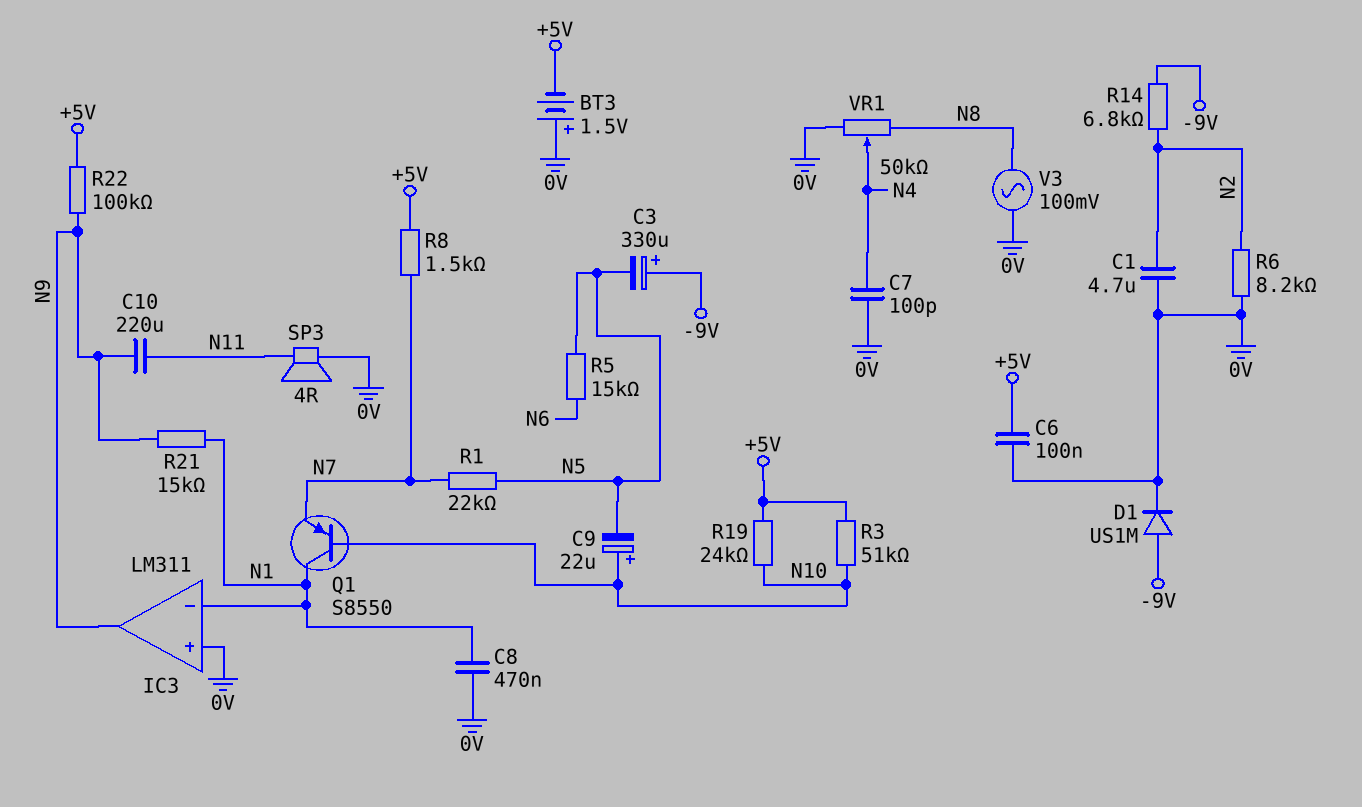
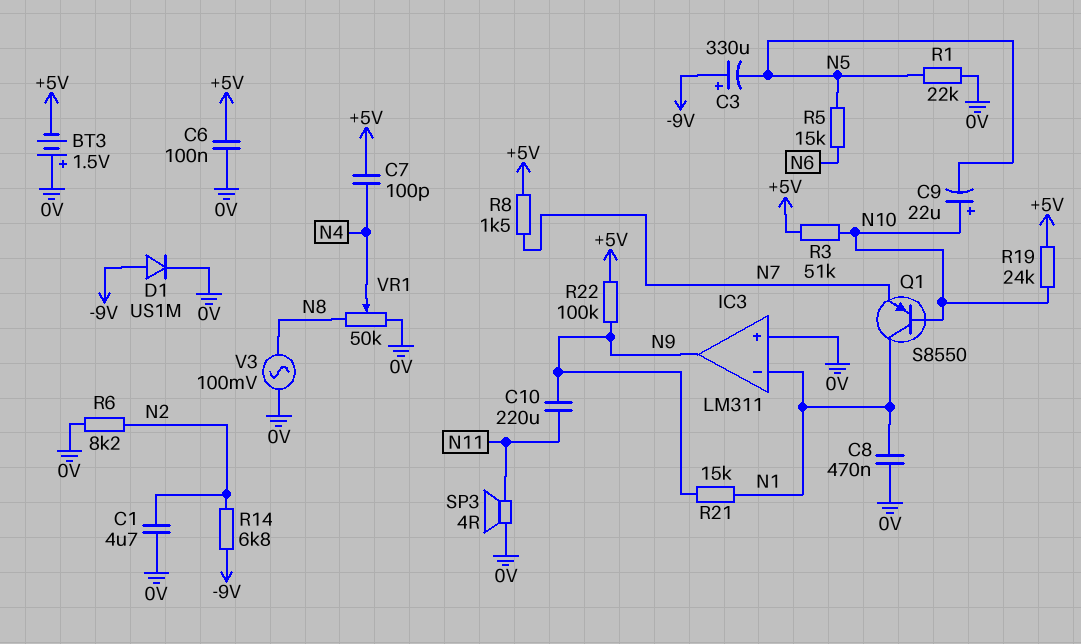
C7: 100pF (0V, N4) -> 100pF (+5V, N4)
R1: 22k (N5, N7) -> 22k (0V, N5)

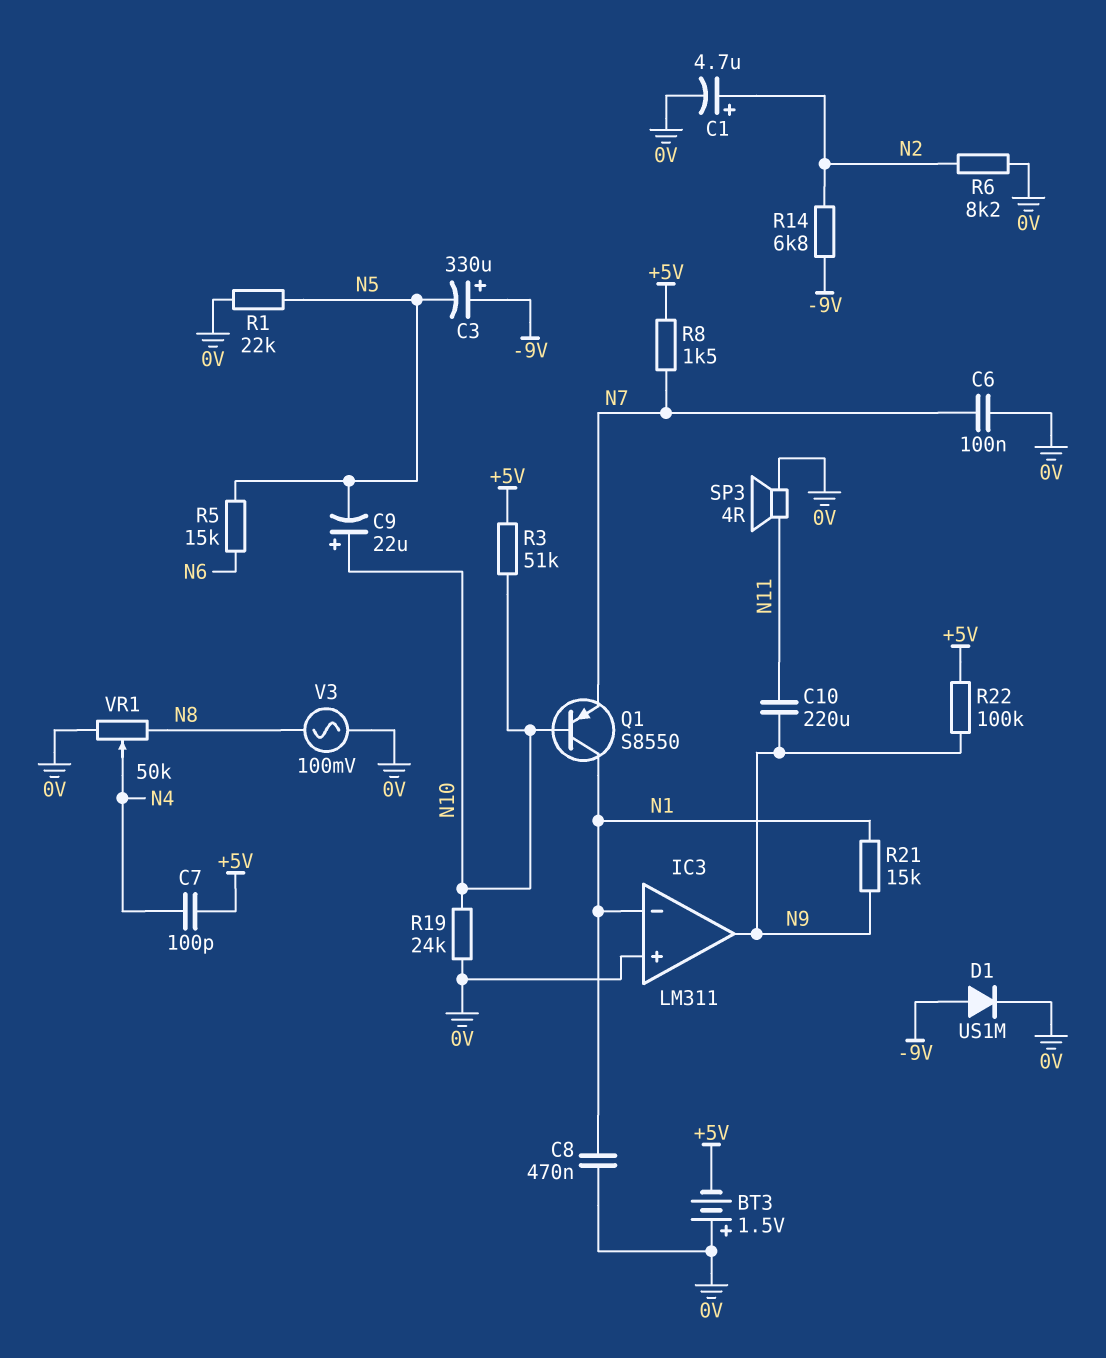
C1: 4.7uF (0V, N2) -> 4.7uF (plus N2, minus 0V)
C6: 100nF (+5V, 0V) -> 100nF (0V, N7)
R19: 24k (+5V, N10) -> 24k (0V, N10)

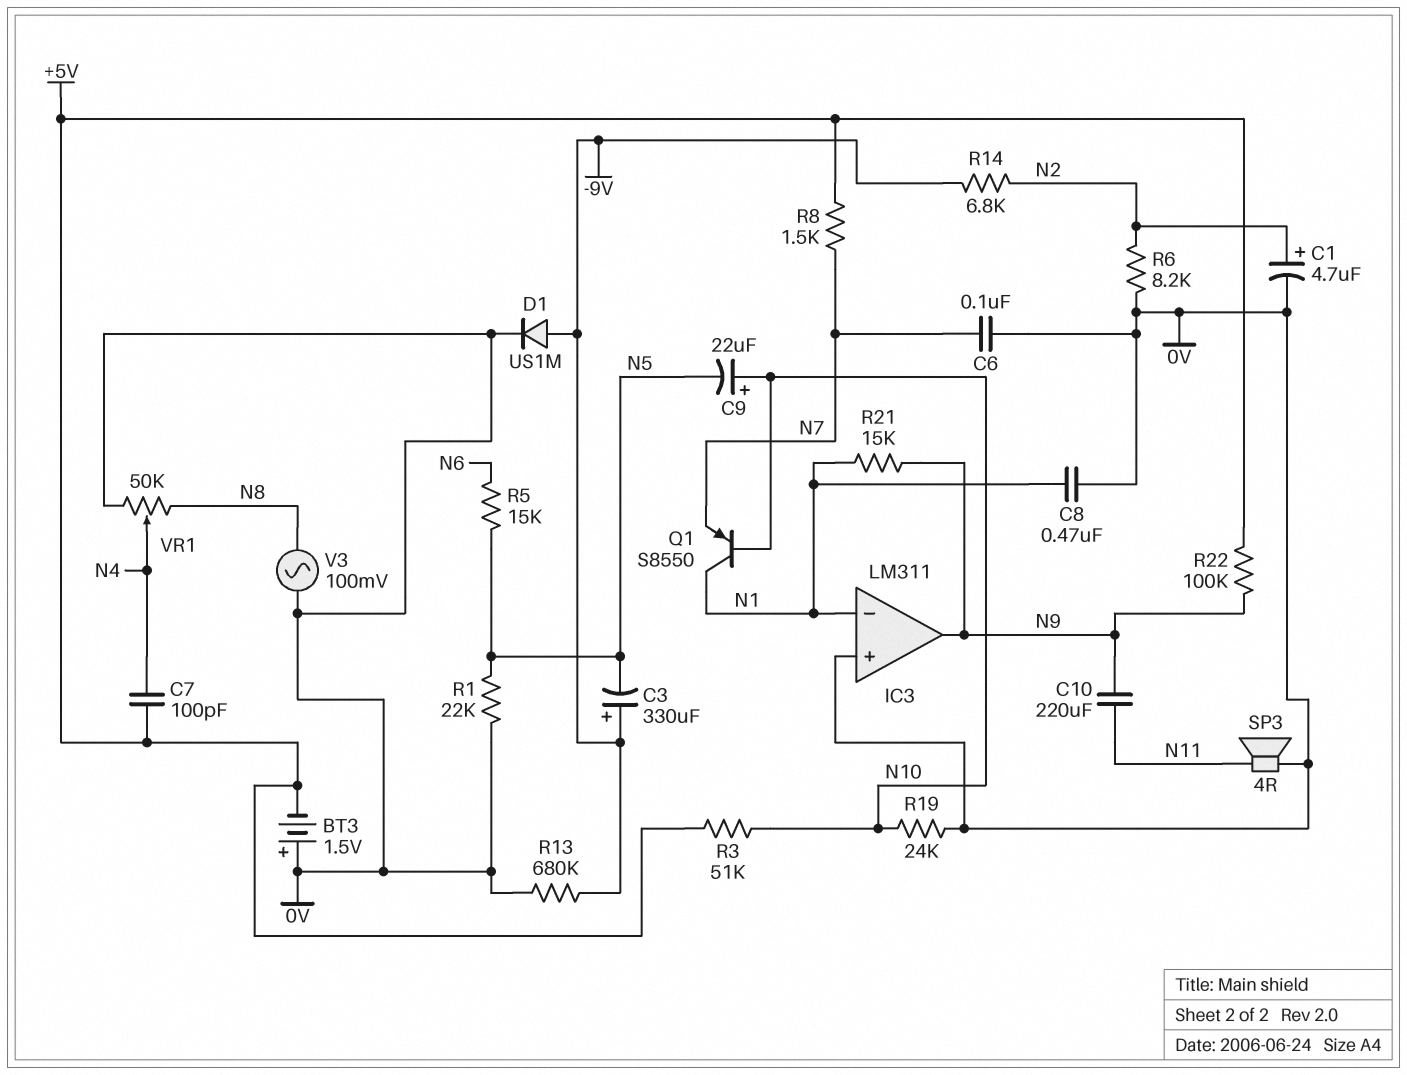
R13: none -> 680k (-9V, 0V)

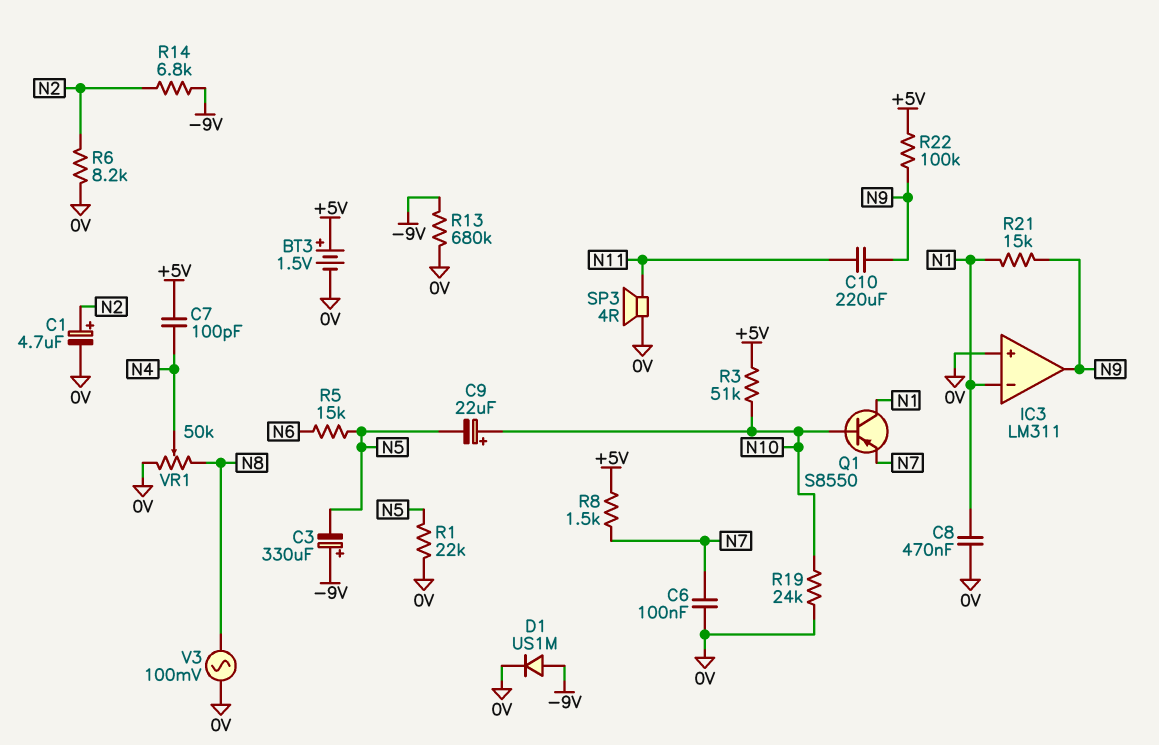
BT3: 1.5V (plus 0V, minus +5V) -> 1.5V (plus +5V, minus 0V)

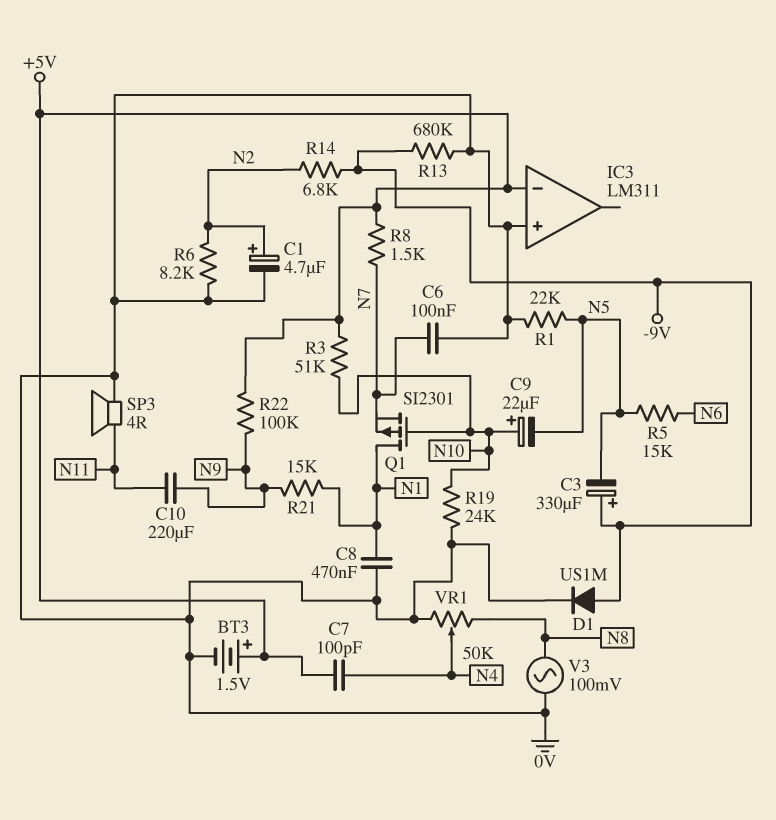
IC3 pin in-: N1 -> +5V
IC3 pin out: N9 -> none
Q1: PNP S8550 (B N10, C N1, E N7) -> PMOS SI2301 (G N10, D N1, S N7)

